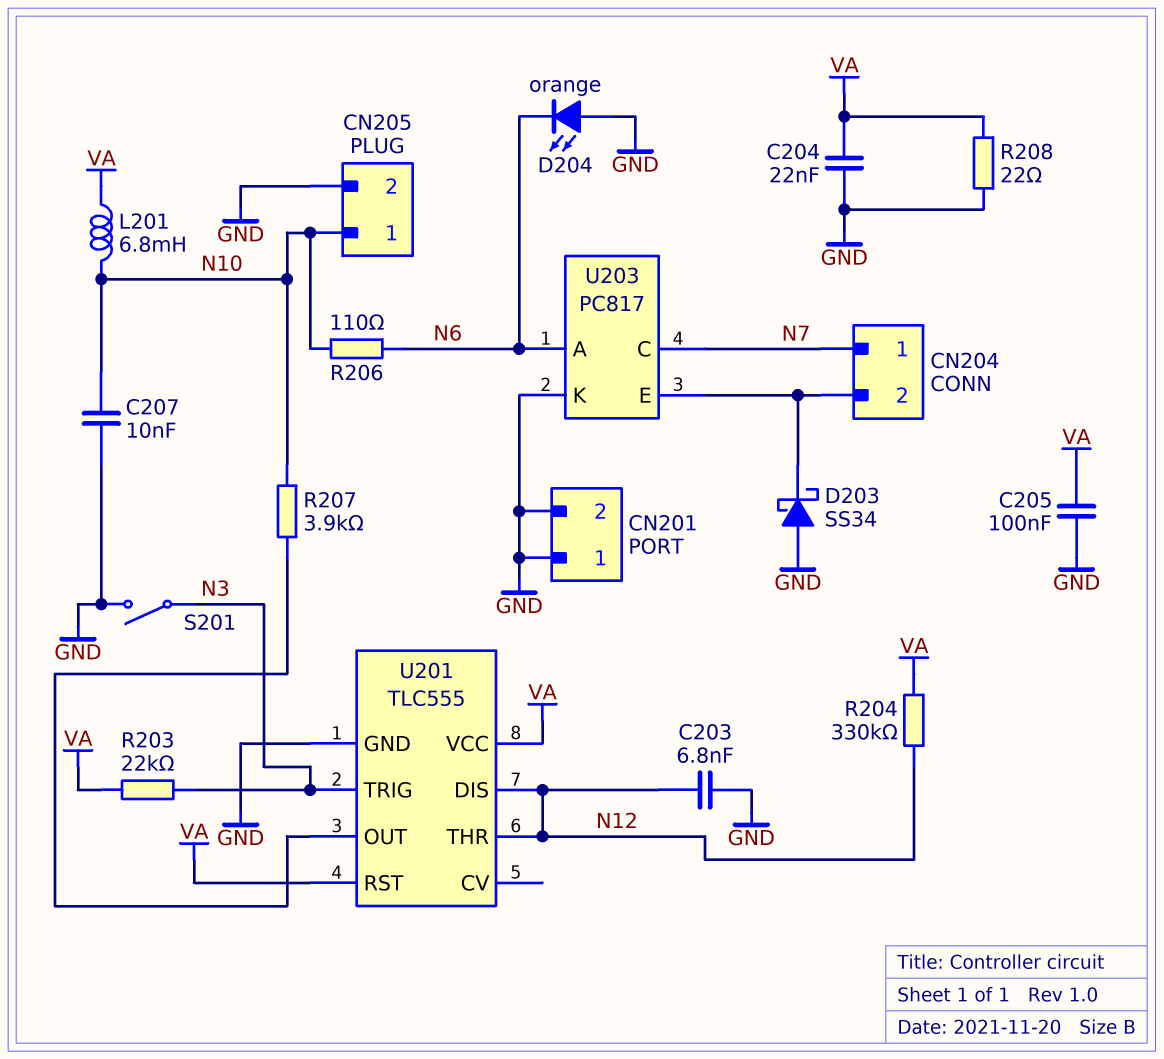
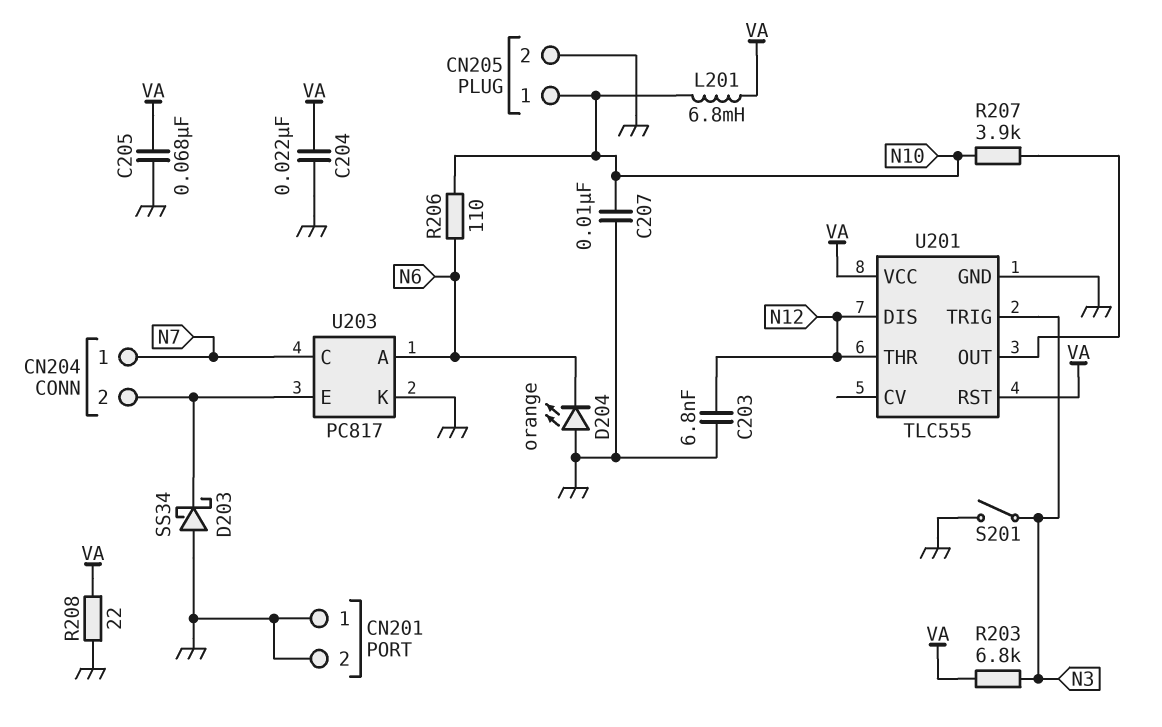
C205: 100nF (GND, VA) -> 68nF (GND, VA)
R203: 22k (N3, VA) -> 6.8k (N3, VA)
R204: 330k (N12, VA) -> none

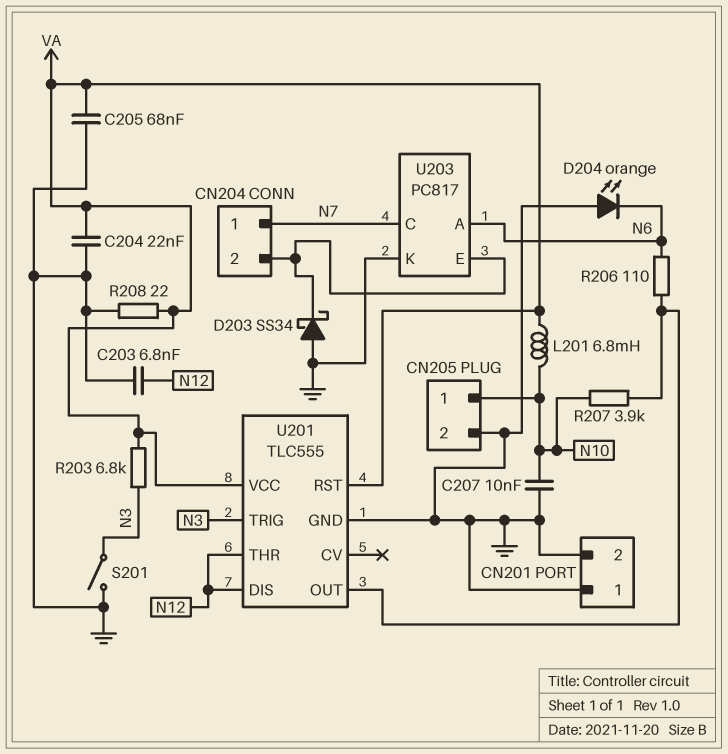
R206: 110 (N6, N10) -> 110 (N6, U201/OUT)

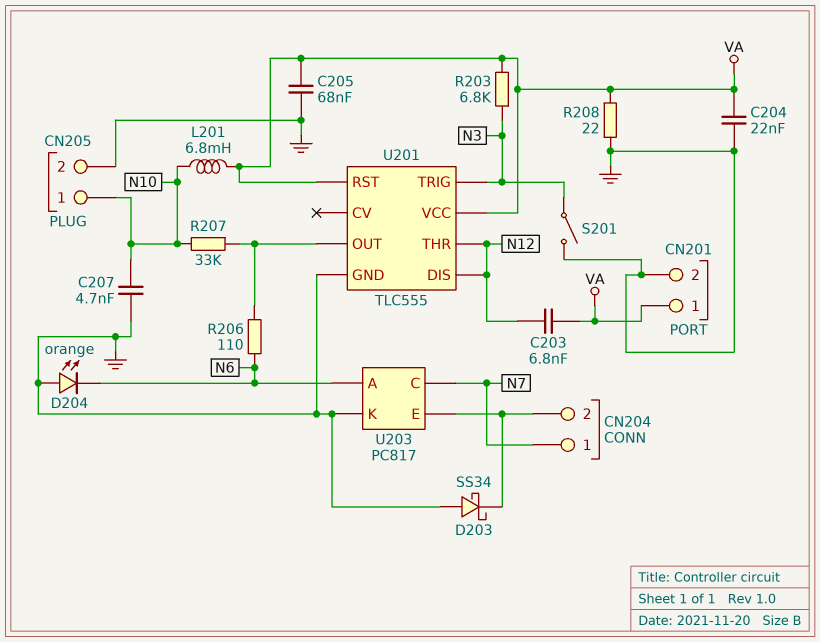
C203: 6.8nF (GND, N12) -> 6.8nF (N12, VA)
C207: 10nF (GND, N10) -> 4.7nF (GND, N10)
CN201 pin 1: GND -> VA
R207: 3.9k (N10, U201/OUT) -> 33k (N10, U201/OUT)

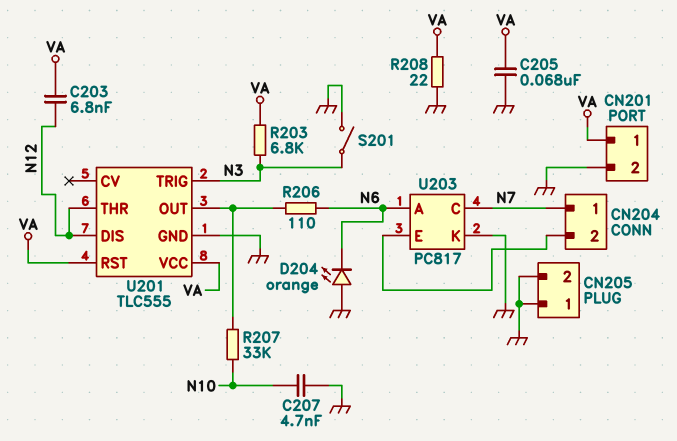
C204: 22nF (GND, VA) -> none
CN205 pin 1: N10 -> GND
D203: schottky SS34 (A GND, K CN204/2) -> none
L201: 6.8mH (N10, VA) -> none

